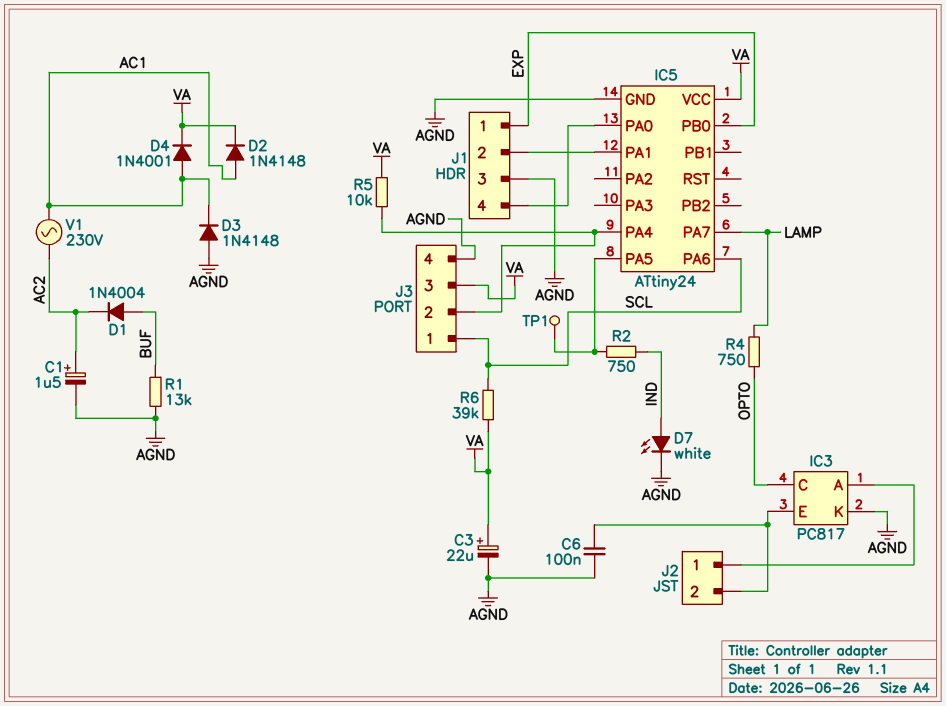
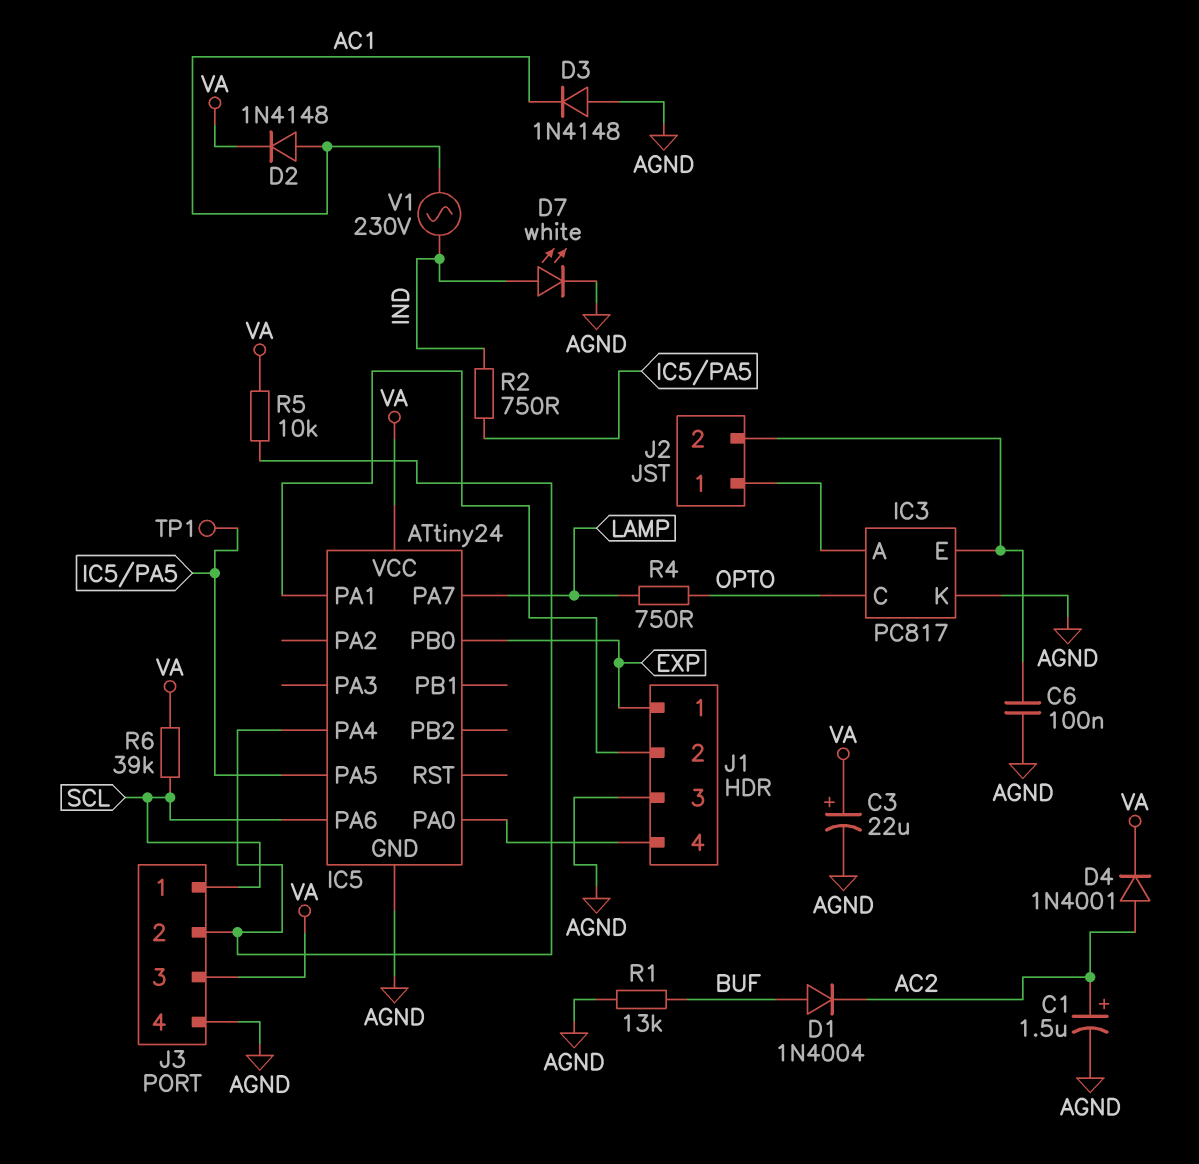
D4: diode 1N4001 (A AC1, K VA) -> diode 1N4001 (A AC2, K VA)
V1: AC 230V (AC1, AC2) -> AC 230V (AC1, IND)

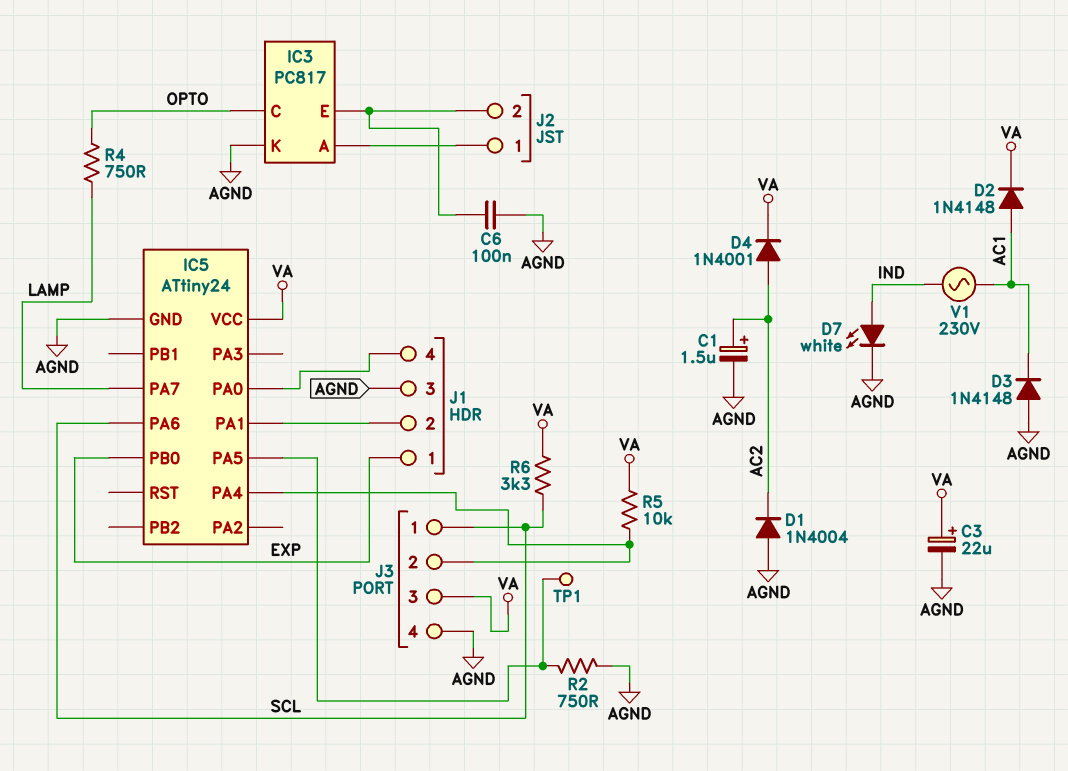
D1: diode 1N4004 (A BUF, K AC2) -> diode 1N4004 (A AGND, K AC2)
R1: 13k (AGND, BUF) -> none
R2: 750 (IC5/PA5, IND) -> 750 (AGND, IC5/PA5)
R6: 39k (SCL, VA) -> 3.3k (SCL, VA)

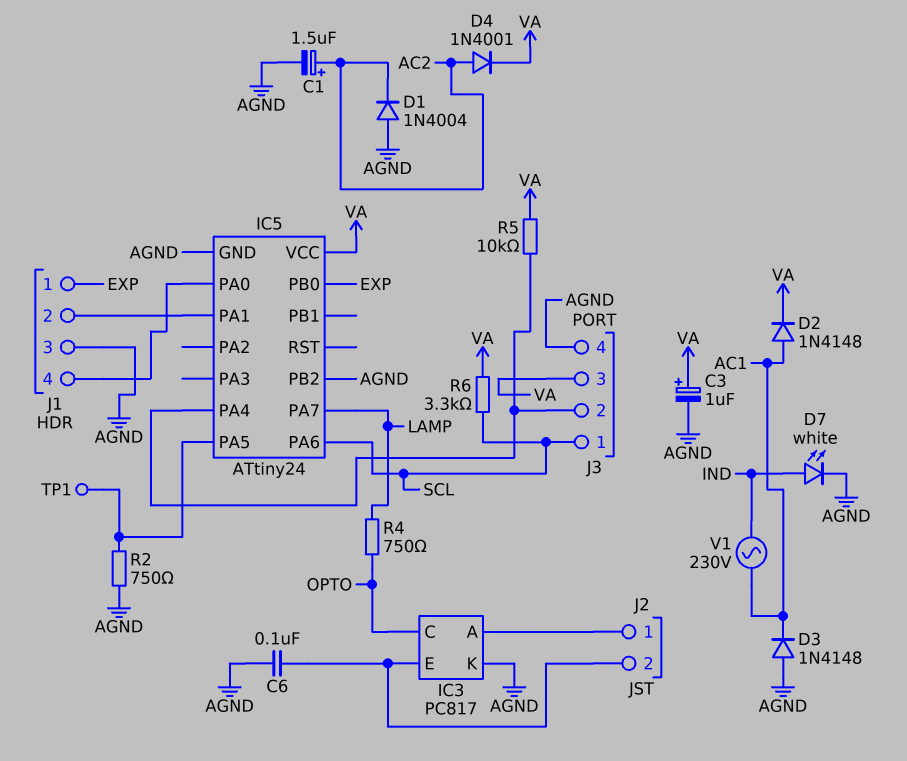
C3: 22uF (plus VA, minus AGND) -> 1uF (plus VA, minus AGND)
IC5 pin PB2: none -> AGND

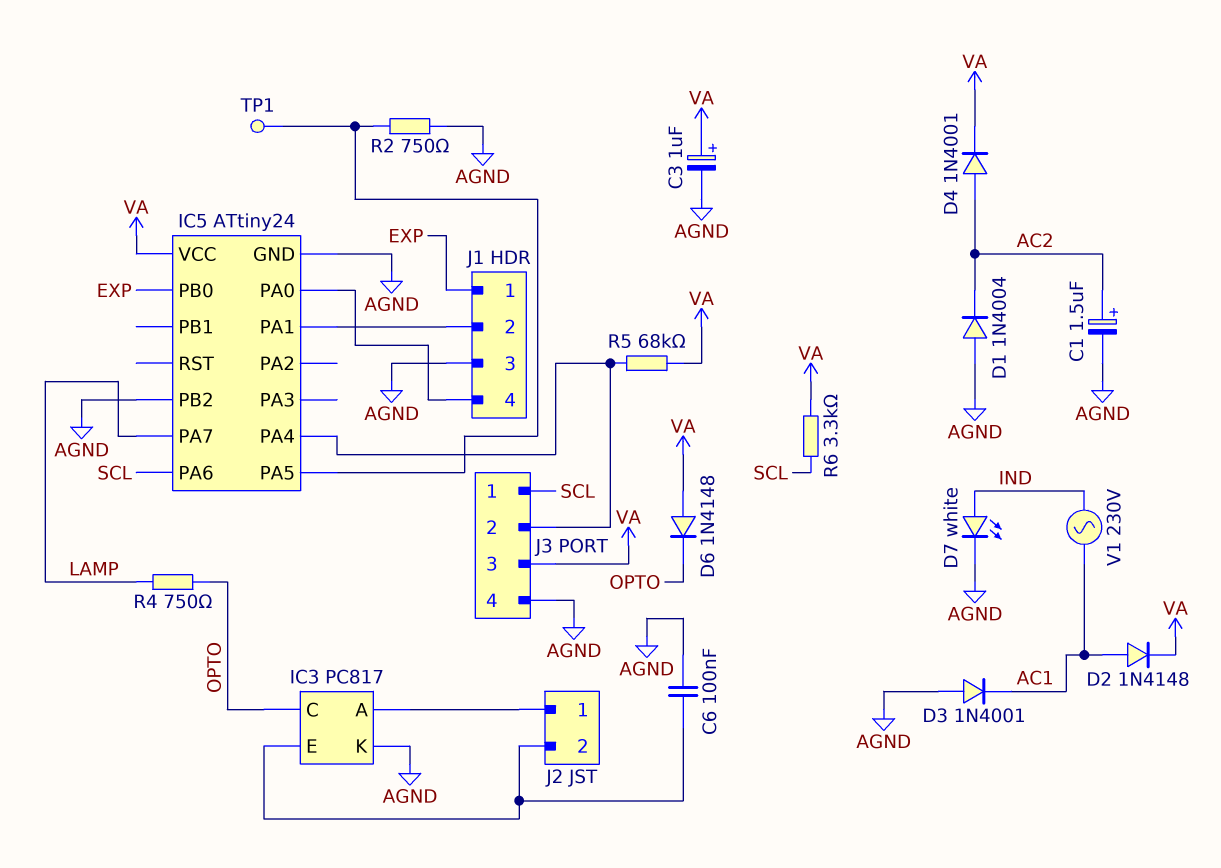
D3: diode 1N4148 (A AGND, K AC1) -> diode 1N4001 (A AGND, K AC1)
D6: none -> diode 1N4148 (A VA, K OPTO)
R5: 10k (IC5/PA4, VA) -> 68k (IC5/PA4, VA)

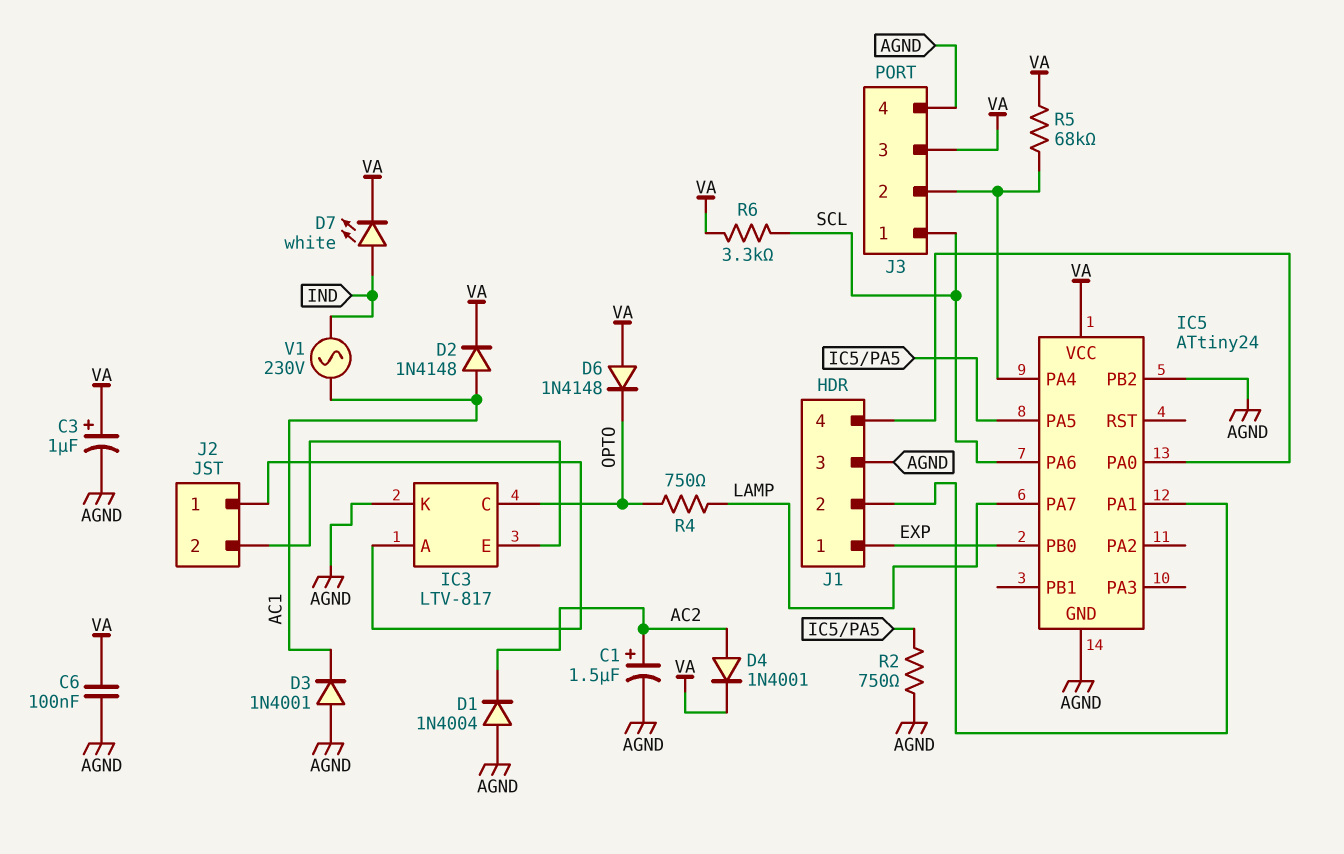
C6: 100nF (AGND, IC3/E) -> 100nF (AGND, VA)
D7: LED white (A IND, K AGND) -> LED white (A IND, K VA)
IC3: PC817 -> LTV-817
TP1: test point (IC5/PA5) -> none

